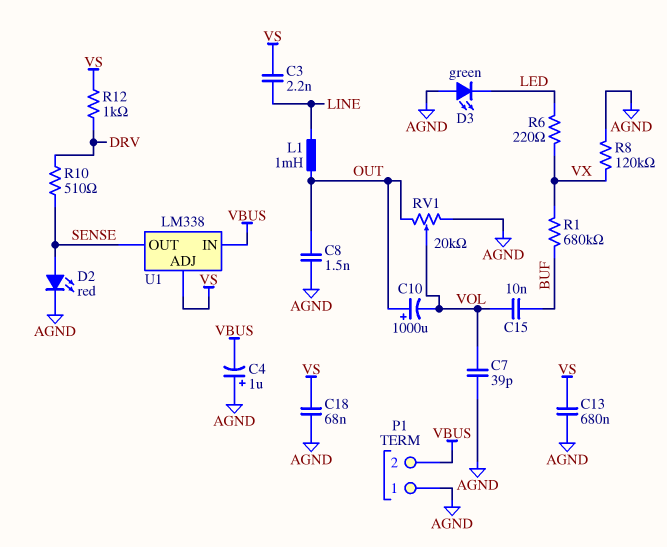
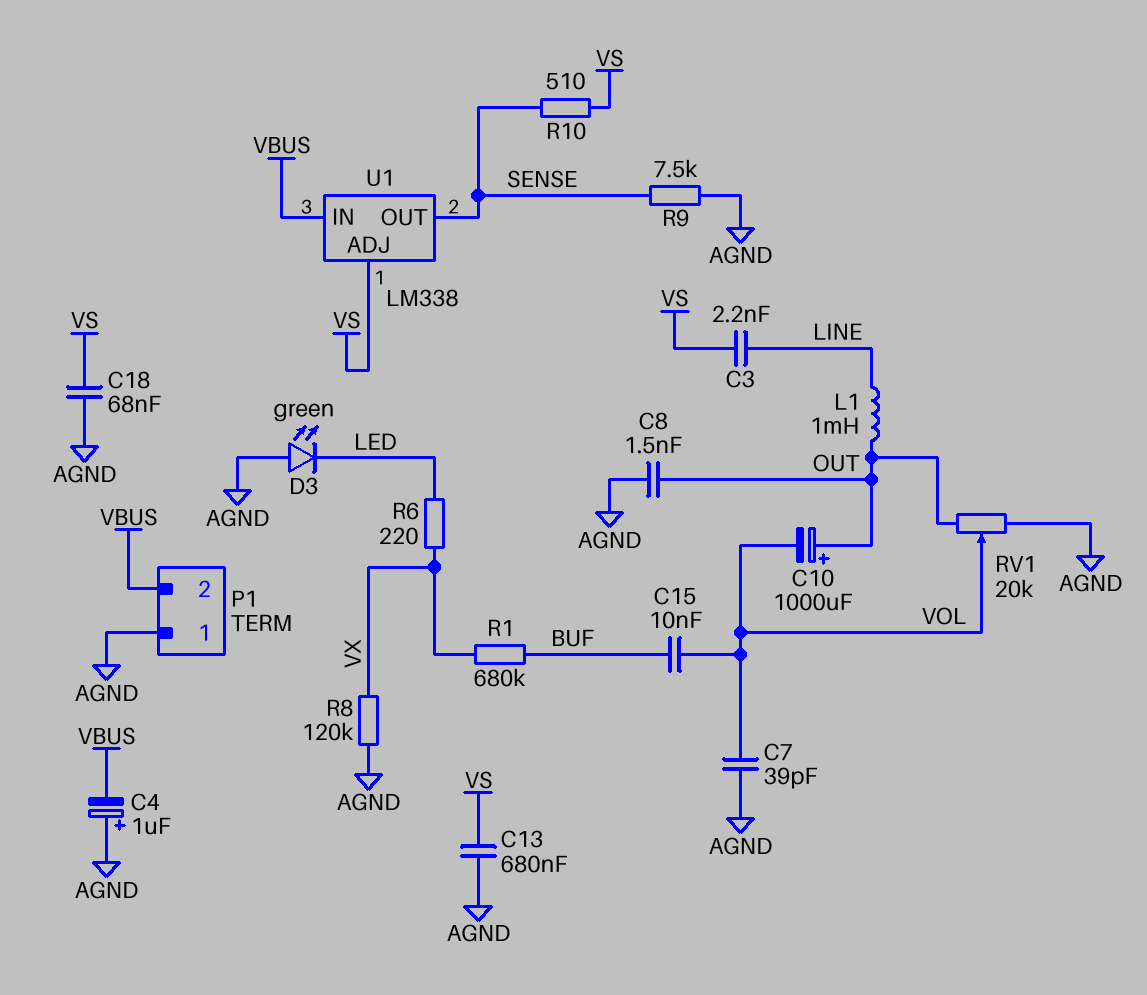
D2: LED red (A SENSE, K AGND) -> none
R9: none -> 7.5k (AGND, SENSE)
R10: 510 (DRV, SENSE) -> 510 (SENSE, VS)
R12: 1k (DRV, VS) -> none

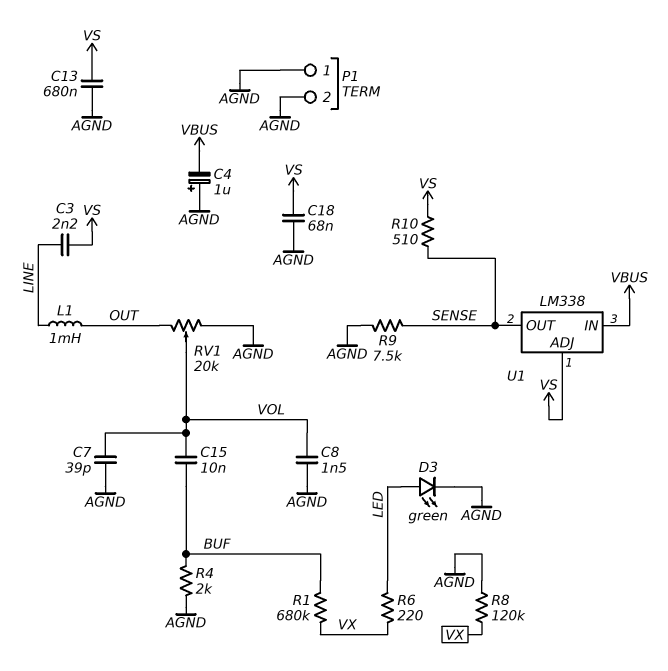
C8: 1.5nF (AGND, OUT) -> 1.5nF (AGND, VOL)
C10: 1000uF (plus OUT, minus VOL) -> none
D3: LED green (A AGND, K LED) -> LED green (A LED, K AGND)
P1 pin 2: VBUS -> AGND
R4: none -> 2k (AGND, BUF)

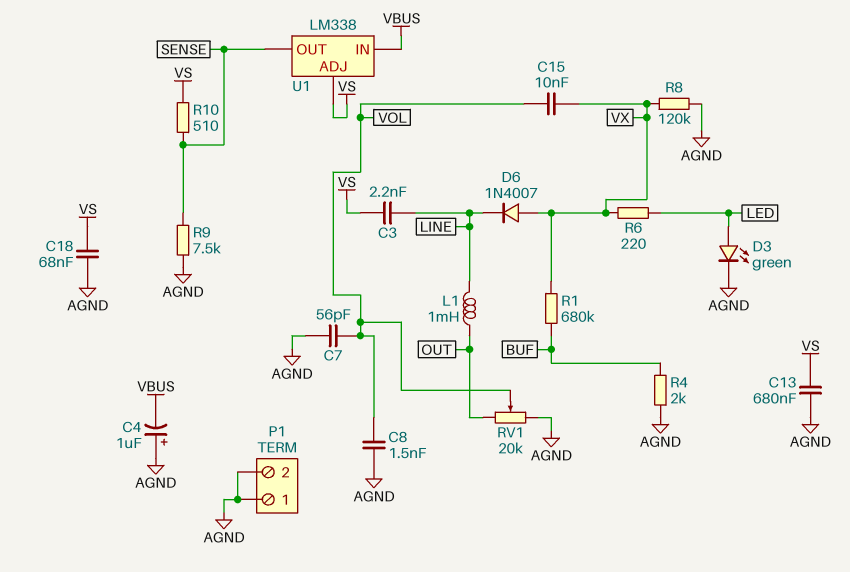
C7: 39pF (AGND, VOL) -> 56pF (AGND, VOL)
C15: 10nF (BUF, VOL) -> 10nF (VOL, VX)
D6: none -> diode 1N4007 (A VX, K LINE)

